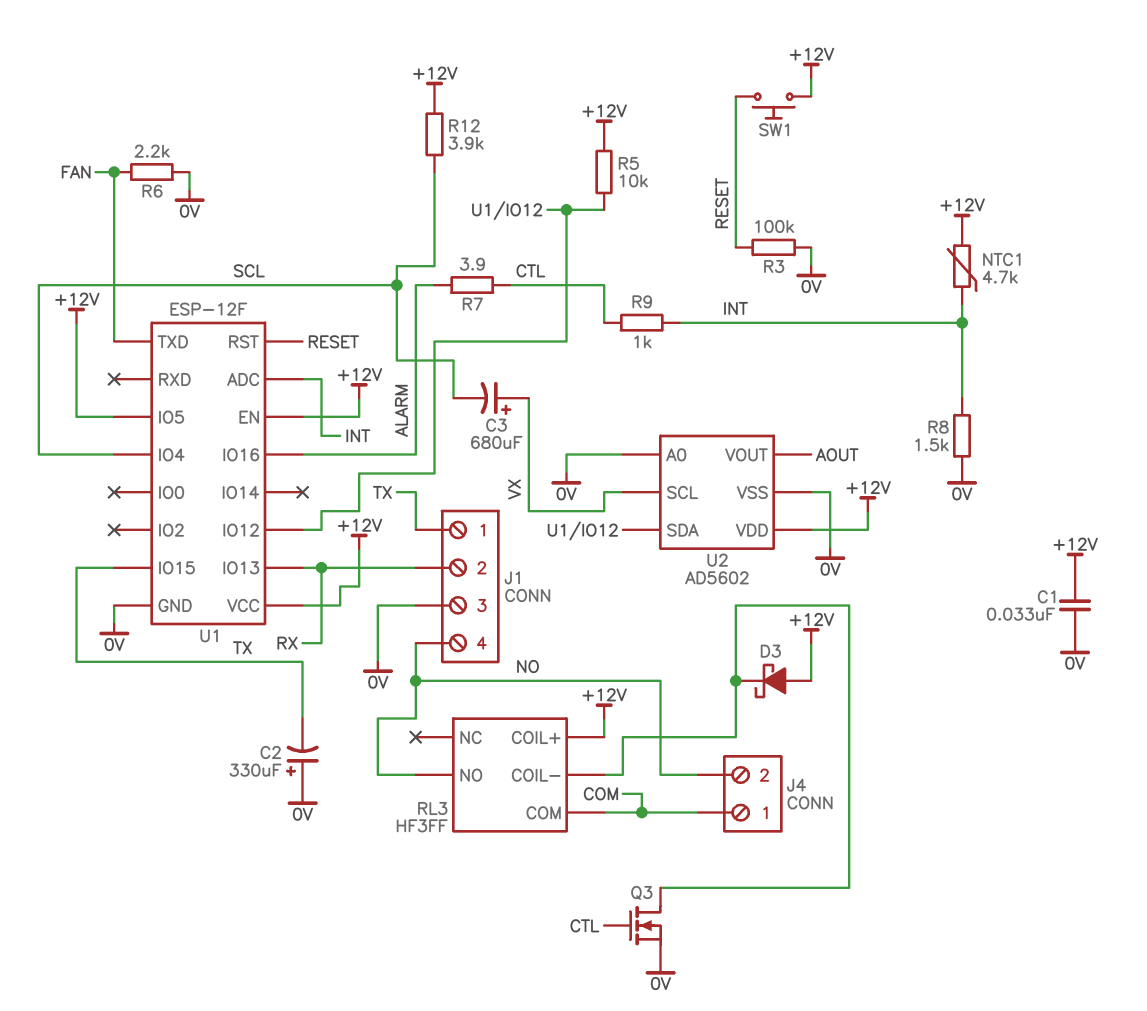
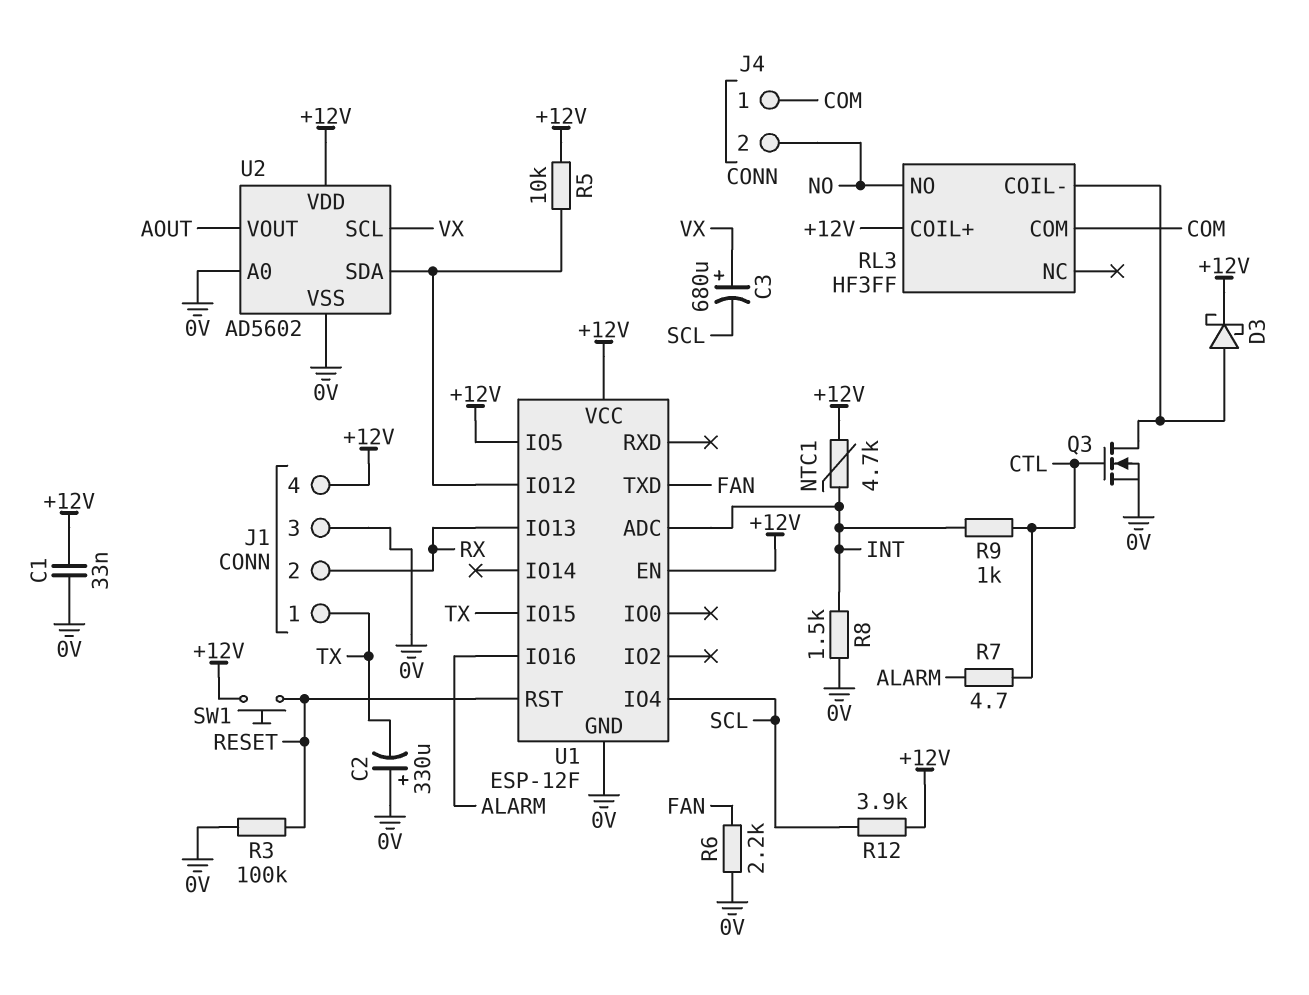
D3: schottky (A +12V, K RL3/COIL-) -> schottky (A RL3/COIL-, K +12V)
J1 pin 4: NO -> +12V
R7: 3.9 (ALARM, CTL) -> 4.7 (ALARM, CTL)

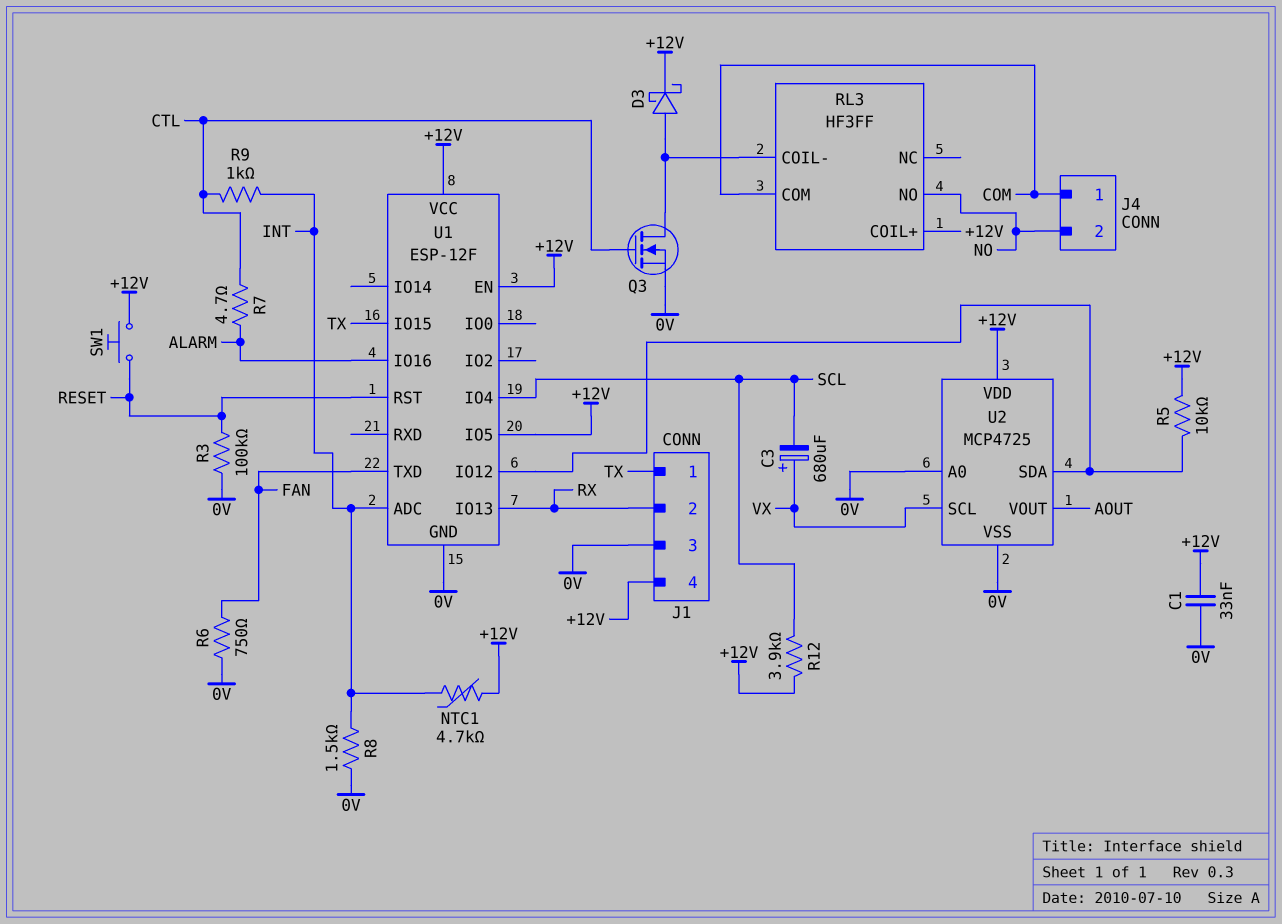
C2: 330uF (plus 0V, minus TX) -> none
R6: 2.2k (0V, FAN) -> 750 (0V, FAN)
U2: AD5602 -> MCP4725

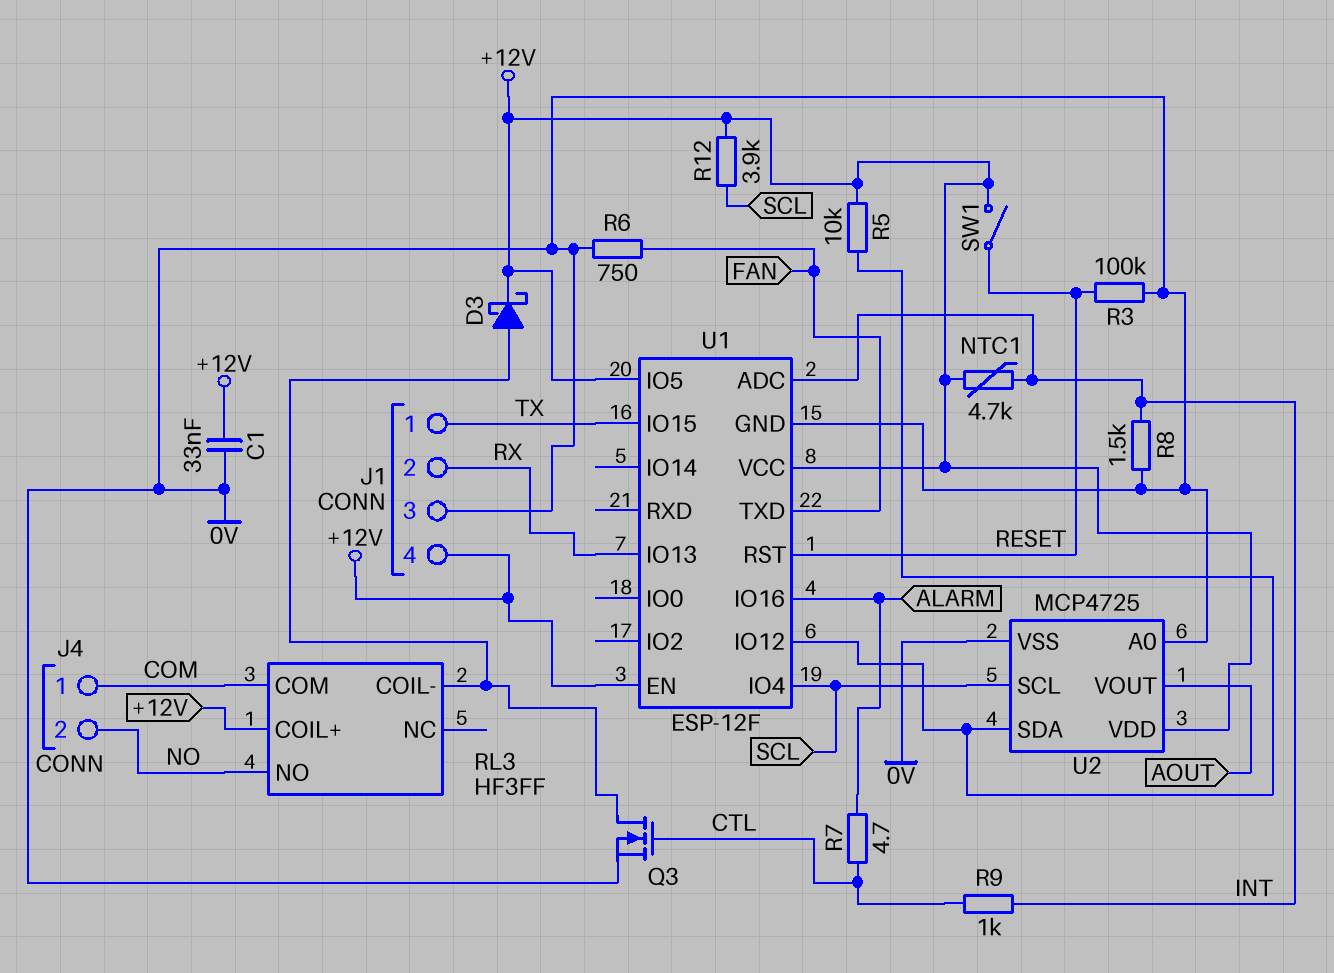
C3: 680uF (plus VX, minus SCL) -> none
SW1: button (+12V, RESET) -> switch (+12V, RESET)
U2 pin SCL: VX -> SCL

